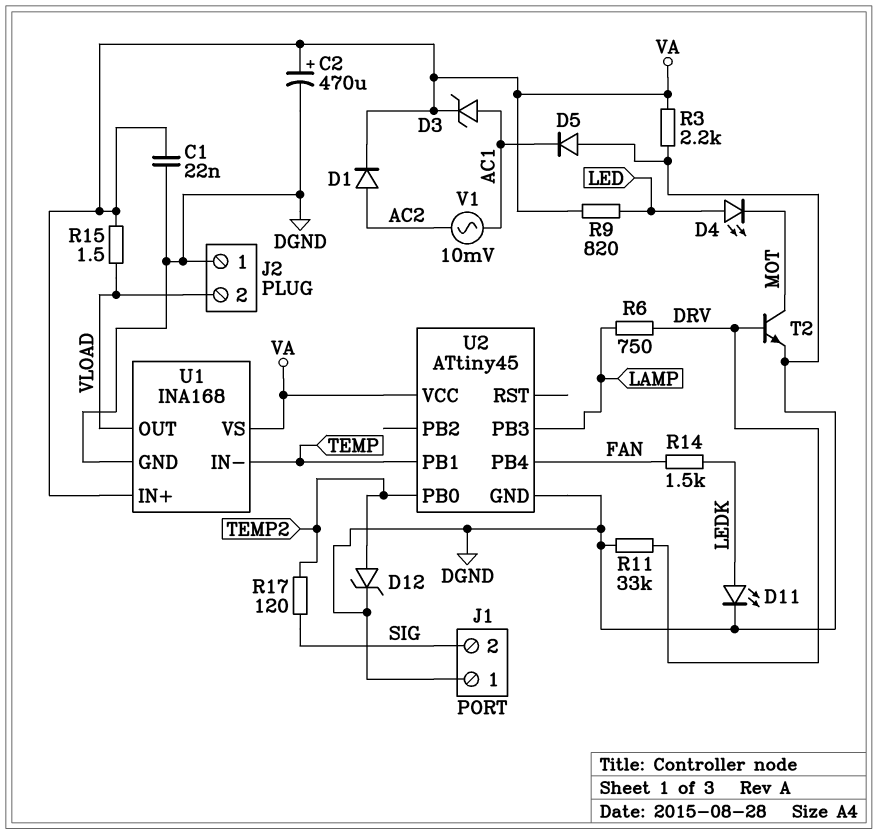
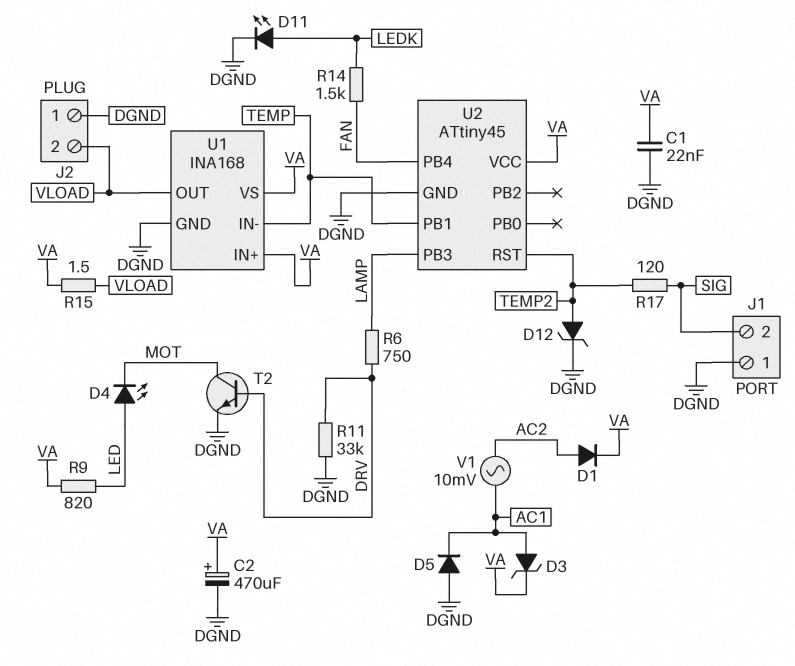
R3: 2.2k (DGND, VA) -> none
U2 pin PB0: TEMP2 -> none
U2 pin RST: none -> TEMP2

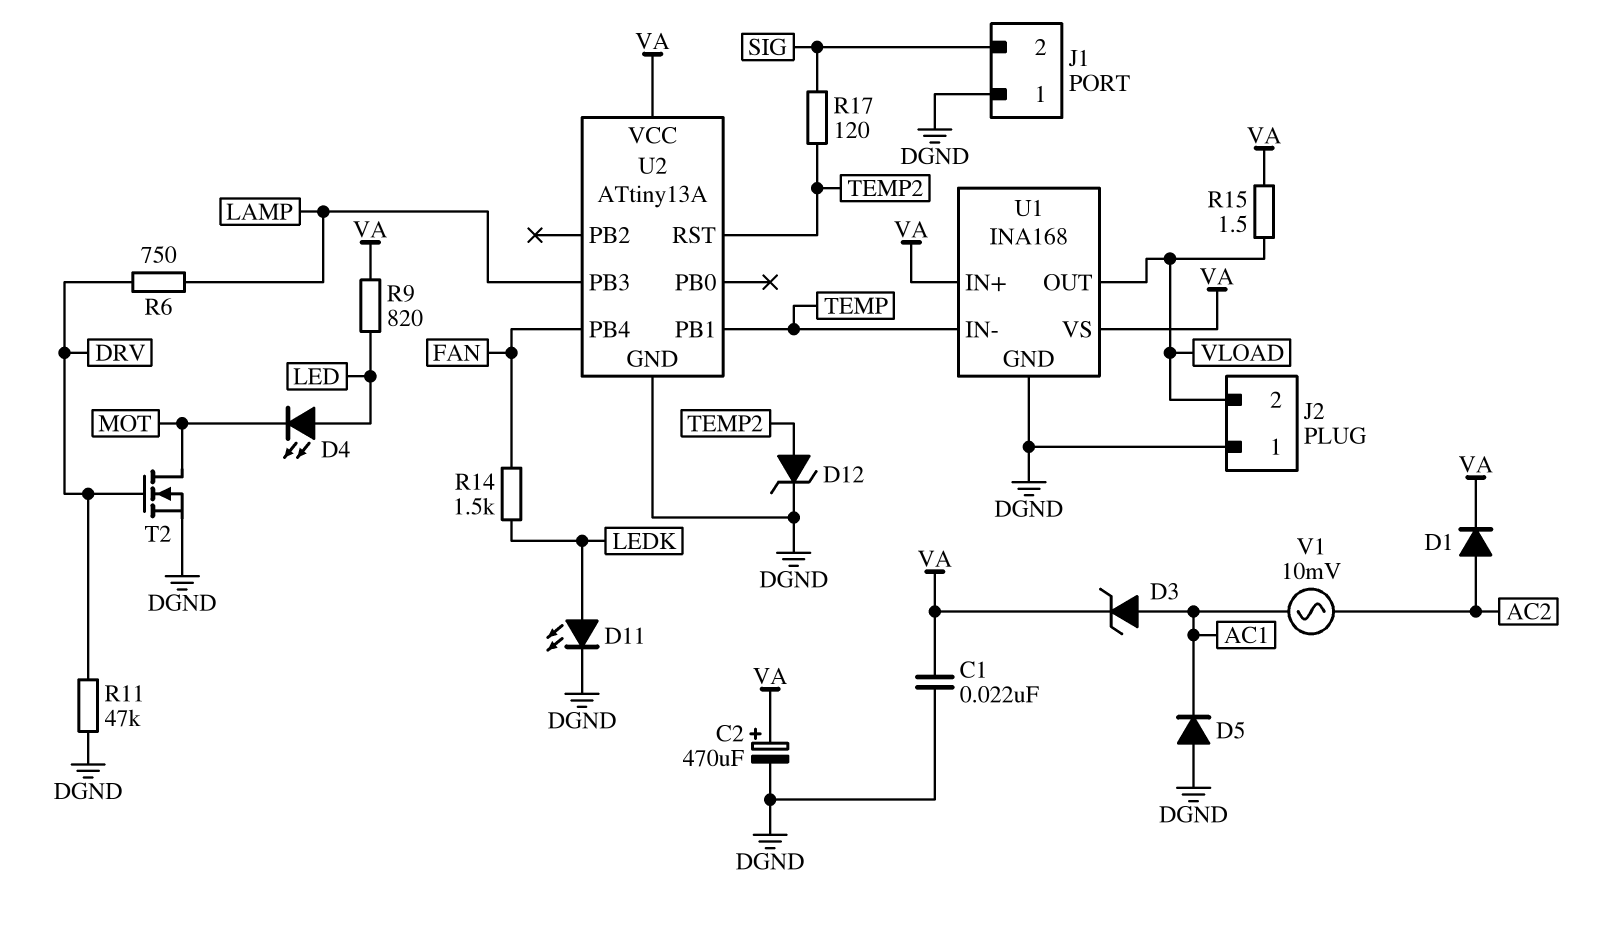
R11: 33k (DGND, DRV) -> 47k (DGND, DRV)
T2: NPN (B DRV, C MOT, E DGND) -> NMOS (G DRV, D MOT, S DGND)
U2: ATtiny45 -> ATtiny13A

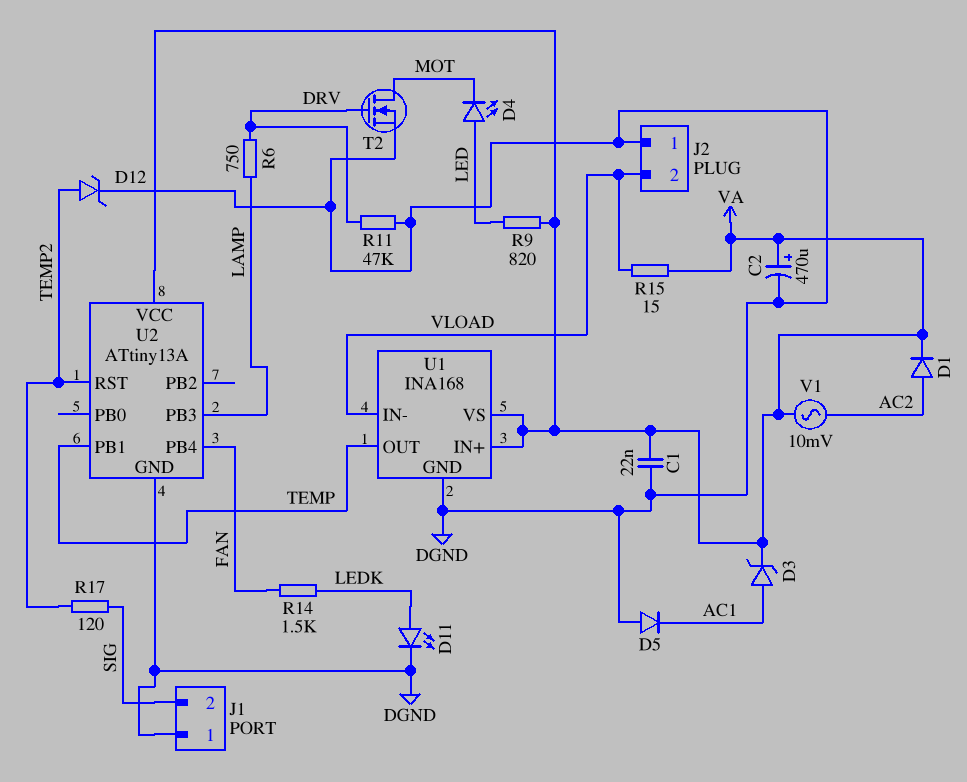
R15: 1.5 (VA, VLOAD) -> 15 (VA, VLOAD)
U1 pin IN-: TEMP -> VLOAD
U1 pin OUT: VLOAD -> TEMP
V1: AC 10mV (AC1, AC2) -> AC 10mV (AC2, VA)

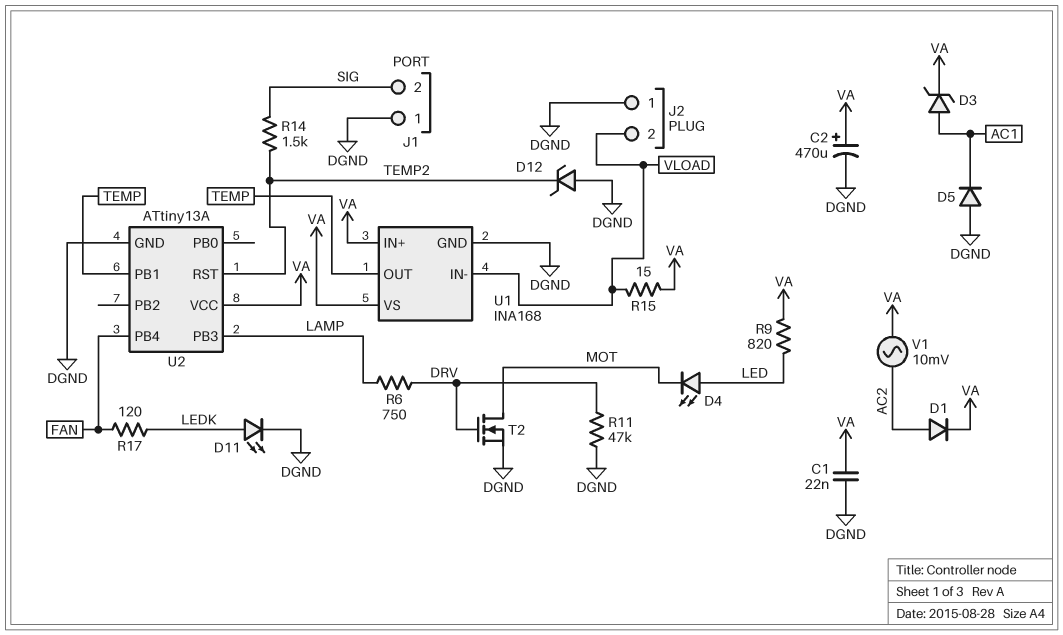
D12: zener (A TEMP2, K DGND) -> zener (A DGND, K TEMP2)
R14: 1.5k (FAN, LEDK) -> 1.5k (SIG, TEMP2)
R17: 120 (SIG, TEMP2) -> 120 (FAN, LEDK)

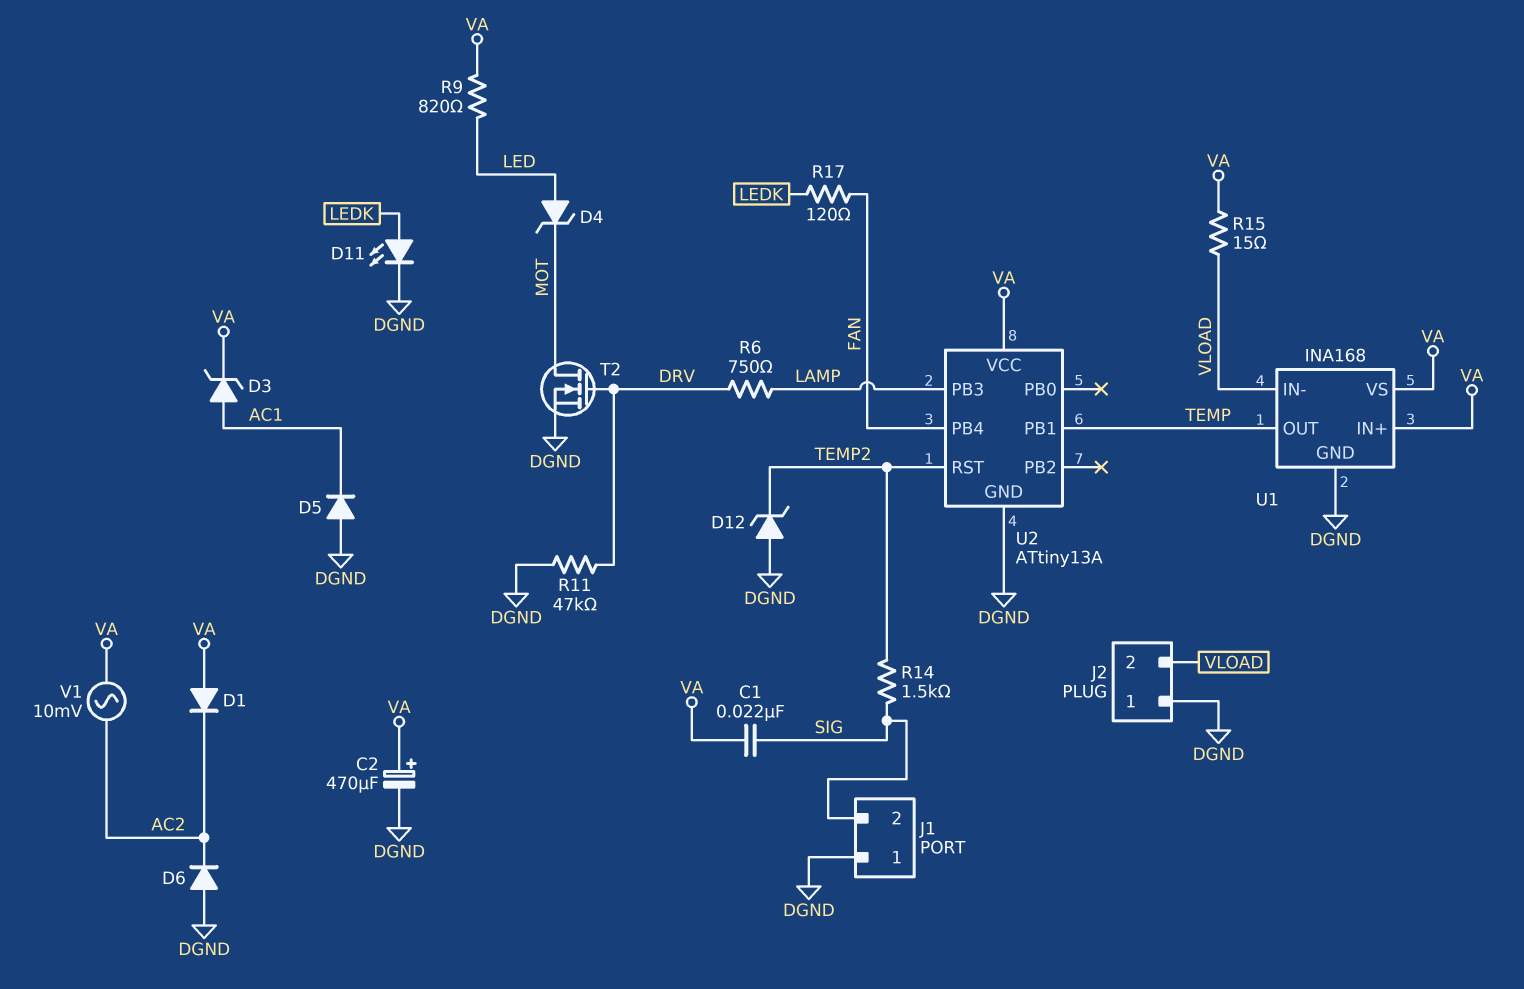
C1: 22nF (DGND, VA) -> 22nF (SIG, VA)
D1: diode (A AC2, K VA) -> diode (A VA, K AC2)
D4: LED (A LED, K MOT) -> zener (A LED, K MOT)
D6: none -> diode (A DGND, K AC2)

